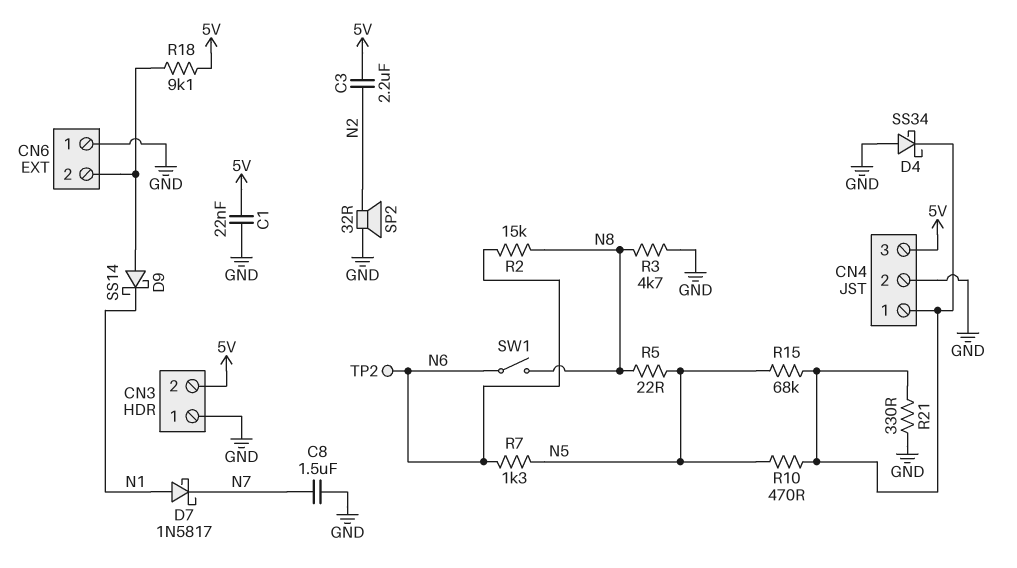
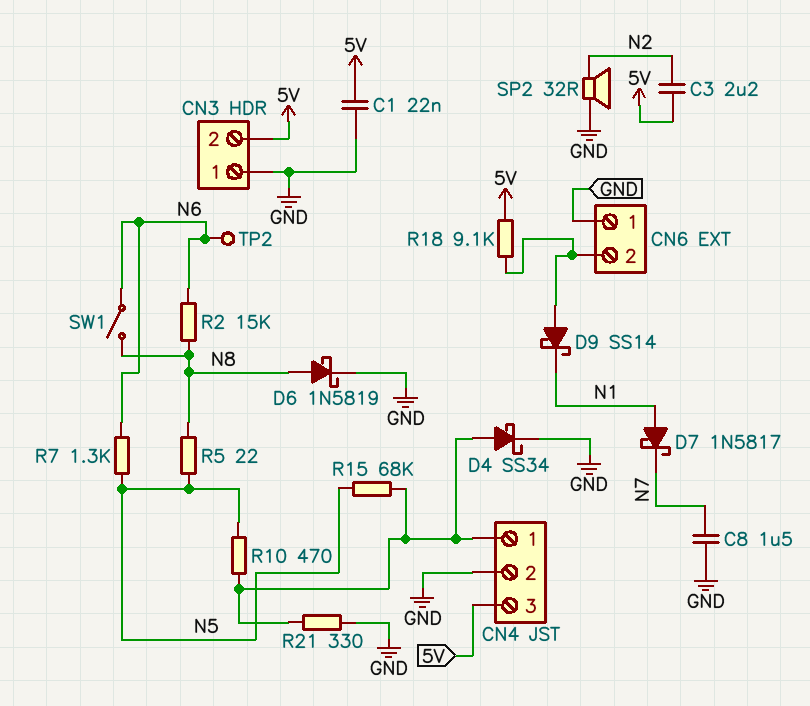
D4: schottky SS34 (A GND, K CN4/1) -> schottky SS34 (A CN4/1, K GND)
D6: none -> schottky 1N5819 (A N8, K GND)
R3: 4.7k (GND, N8) -> none

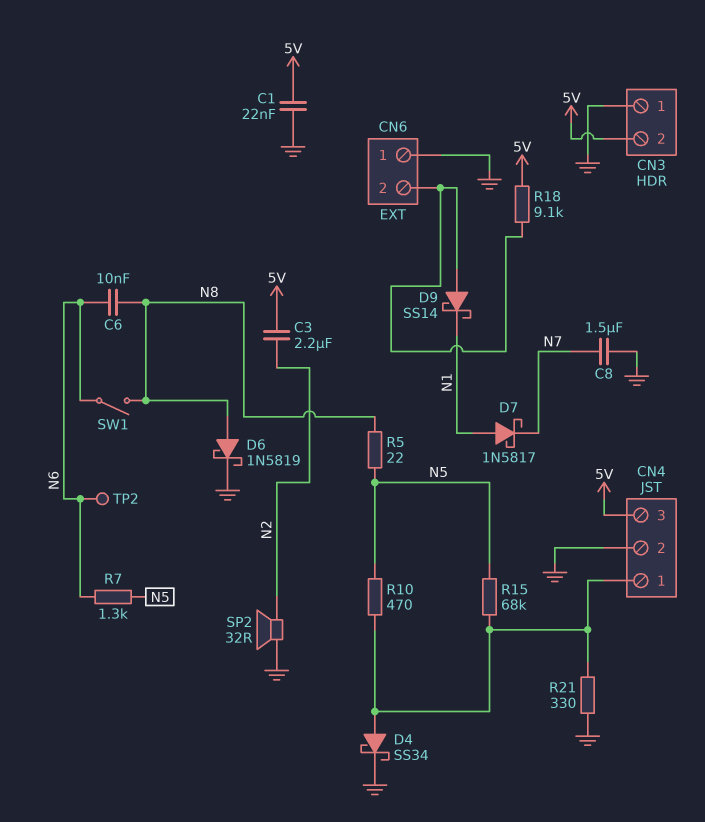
C6: none -> 10nF (N6, N8)
R2: 15k (N6, N8) -> none

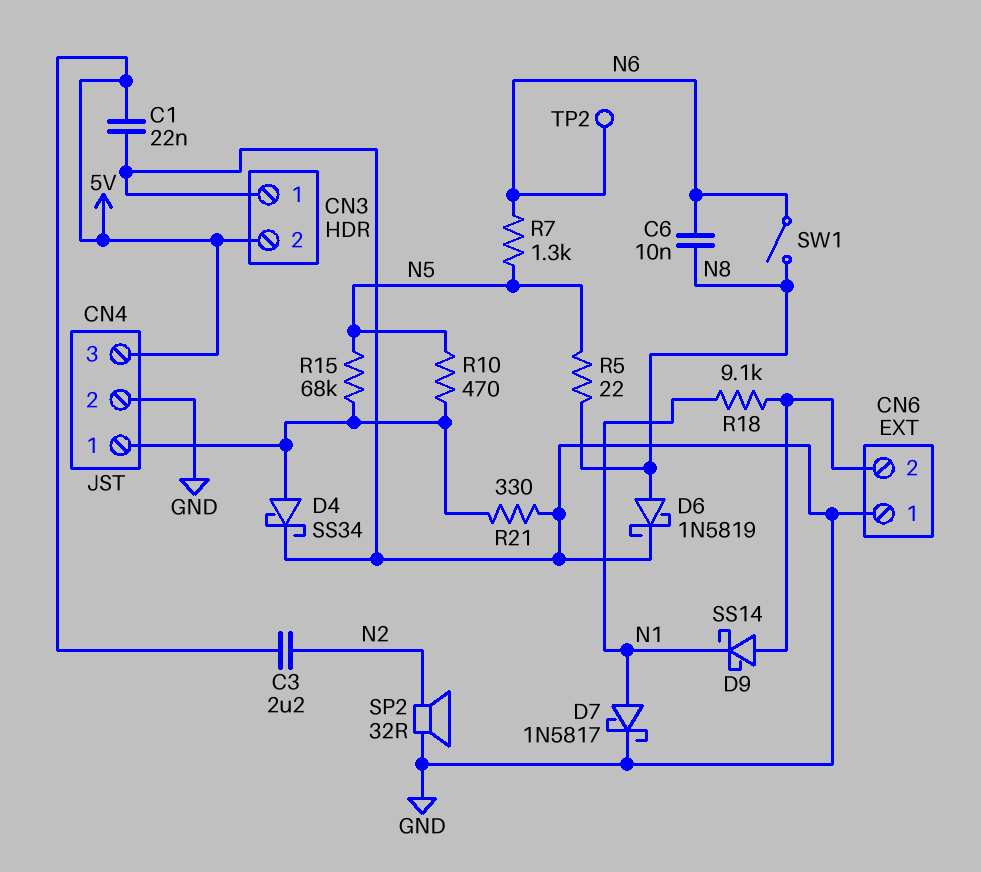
C8: 1.5uF (GND, N7) -> none
D7: schottky 1N5817 (A N1, K N7) -> schottky 1N5817 (A N1, K GND)
R18: 9.1k (5V, CN6/2) -> 9.1k (CN6/2, N1)

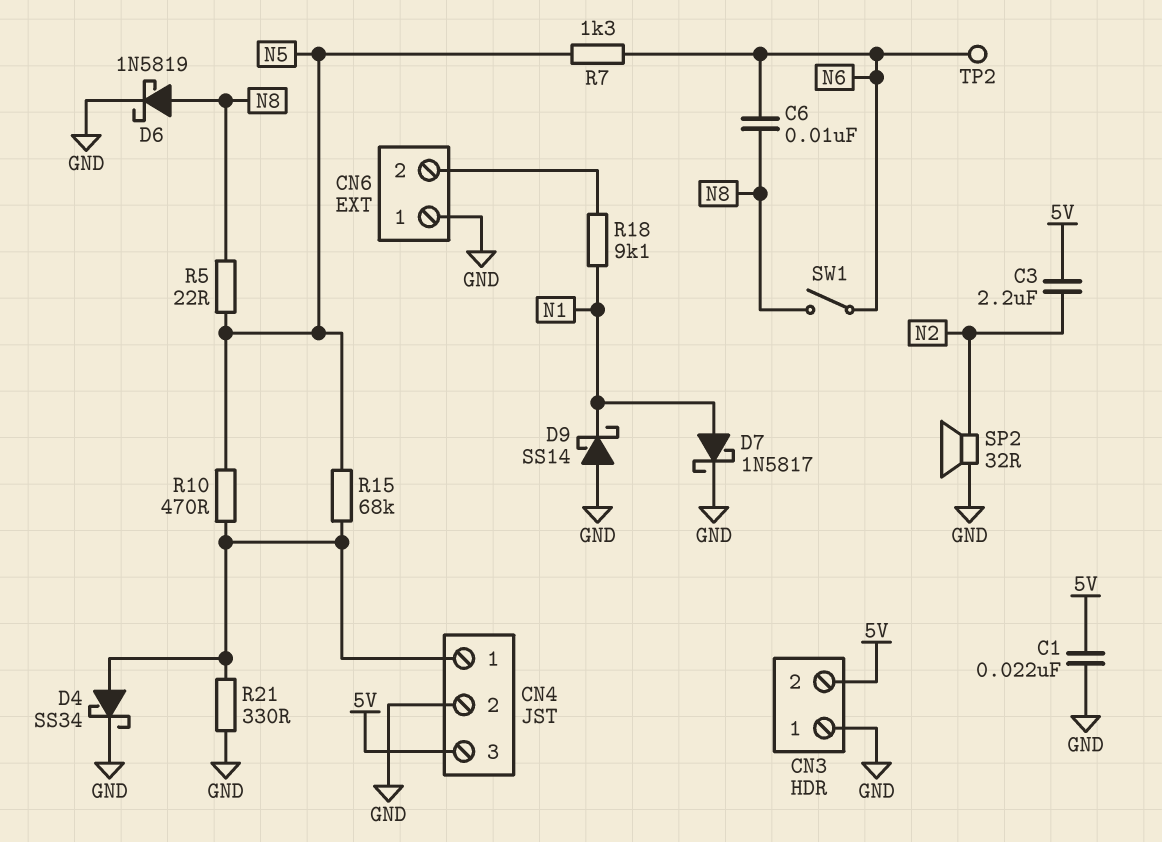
D9: schottky SS14 (A CN6/2, K N1) -> schottky SS14 (A GND, K N1)

